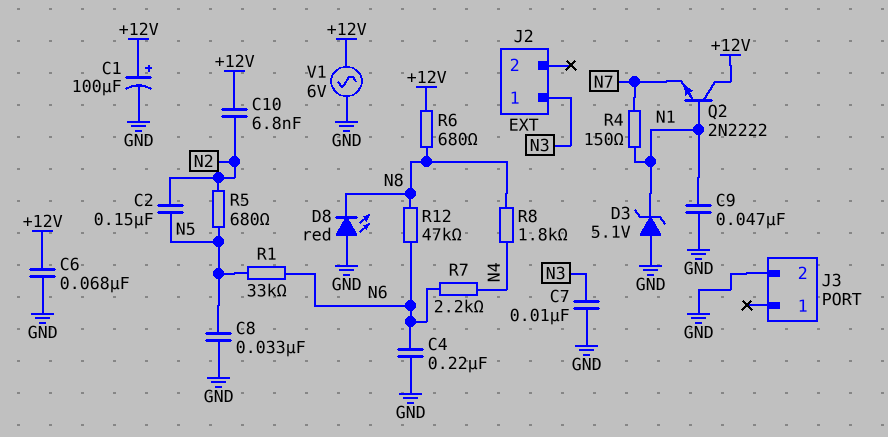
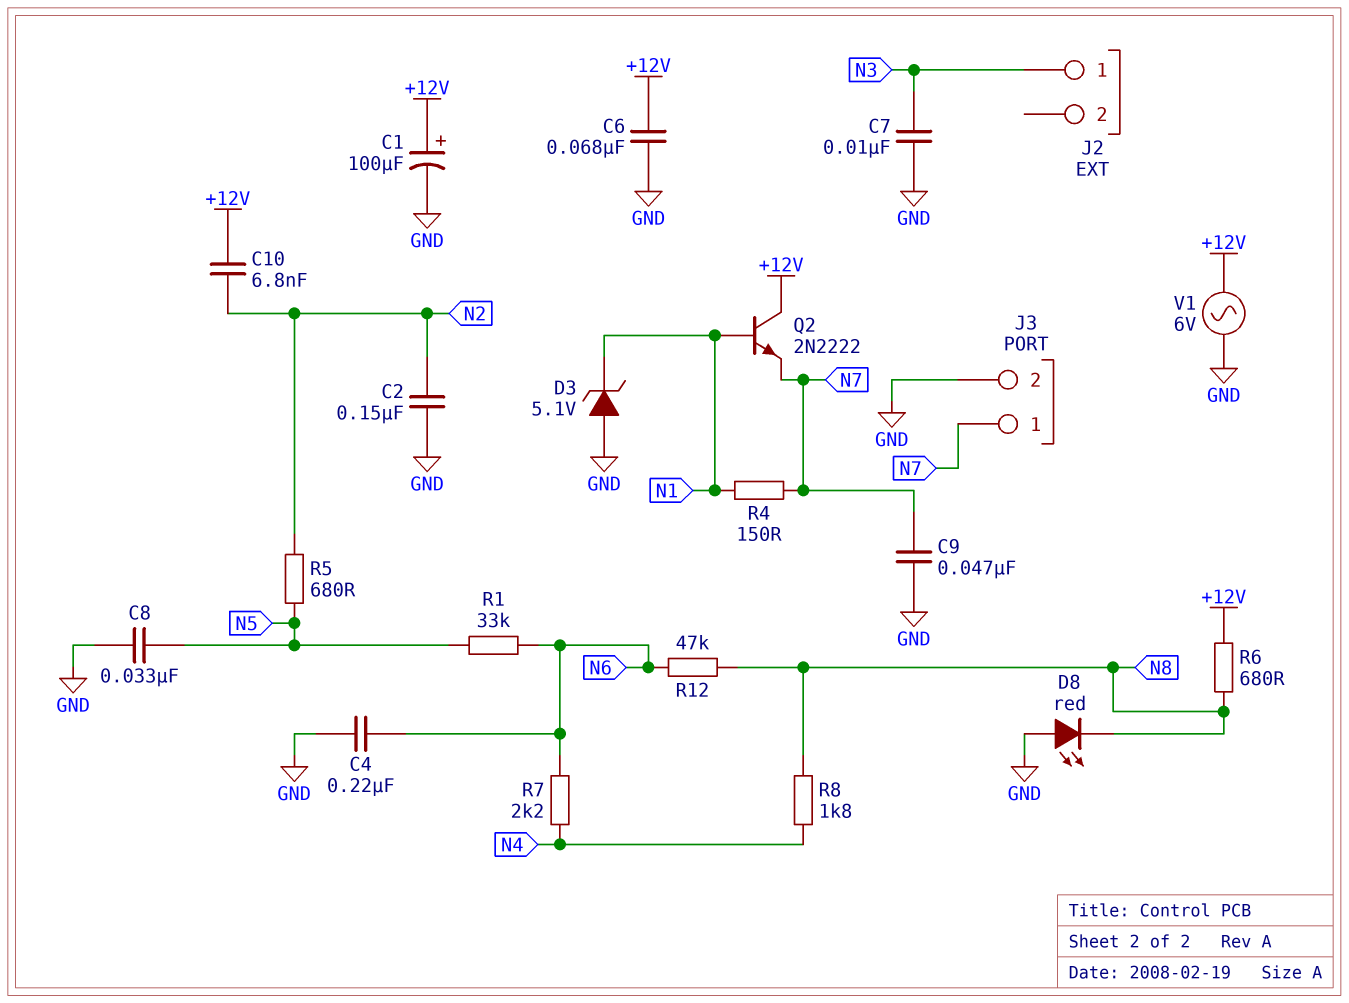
C2: 150nF (N2, N5) -> 150nF (GND, N2)
C9: 47nF (GND, N1) -> 47nF (GND, N7)
J3 pin 1: none -> N7

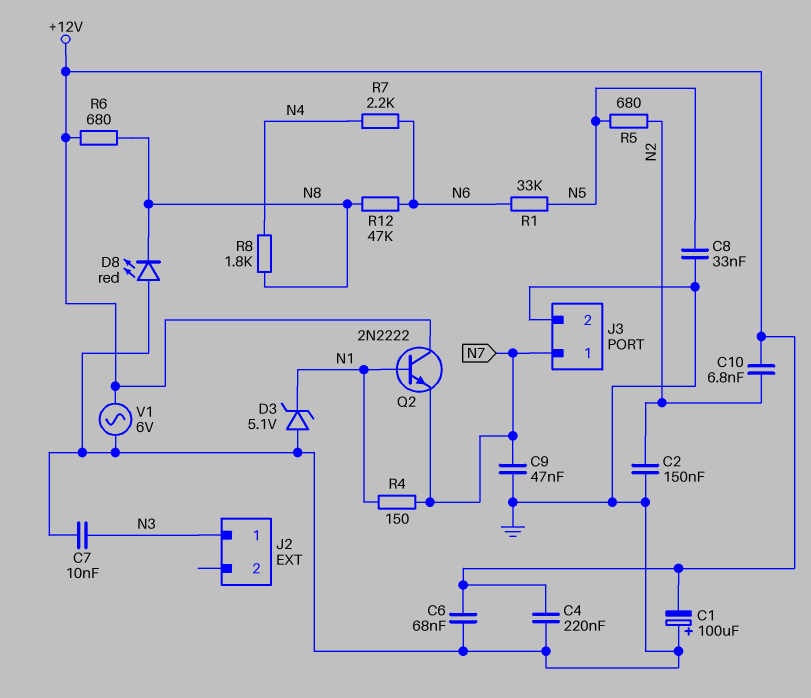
C1: 100uF (plus +12V, minus GND) -> 100uF (plus GND, minus +12V)
C4: 220nF (GND, N6) -> 220nF (+12V, GND)

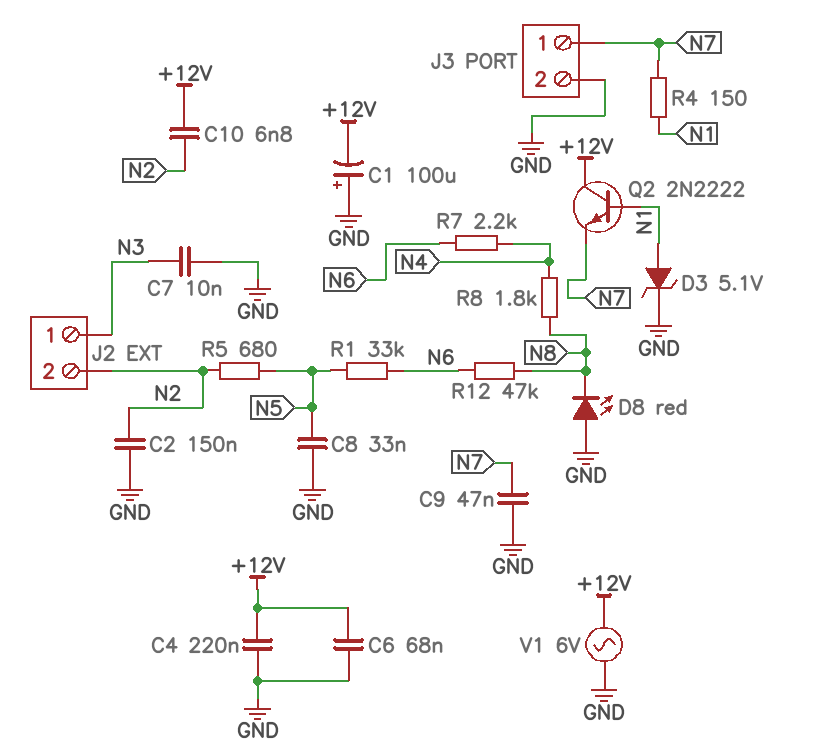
D3: zener 5.1V (A GND, K N1) -> zener 5.1V (A N1, K GND)
J2 pin 2: none -> N2
R6: 680 (+12V, N8) -> none

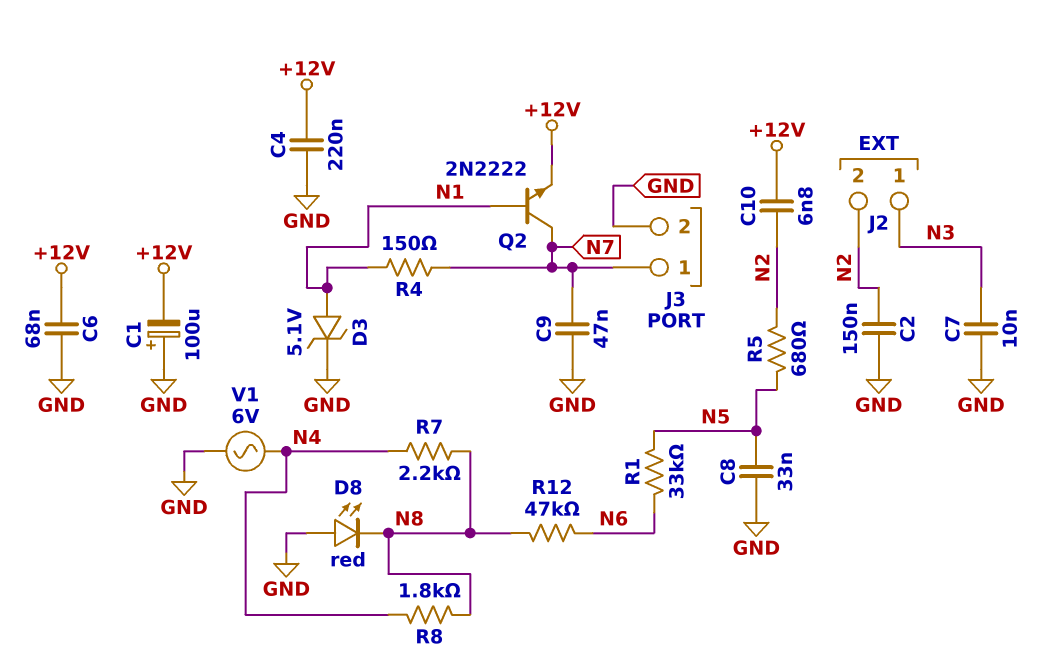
Q2: NPN 2N2222 (B N1, C +12V, E N7) -> NPN 2N2222 (B N1, C N7, E +12V)
R7: 2.2k (N4, N6) -> 2.2k (N4, N8)
V1: AC 6V (+12V, GND) -> AC 6V (GND, N4)

